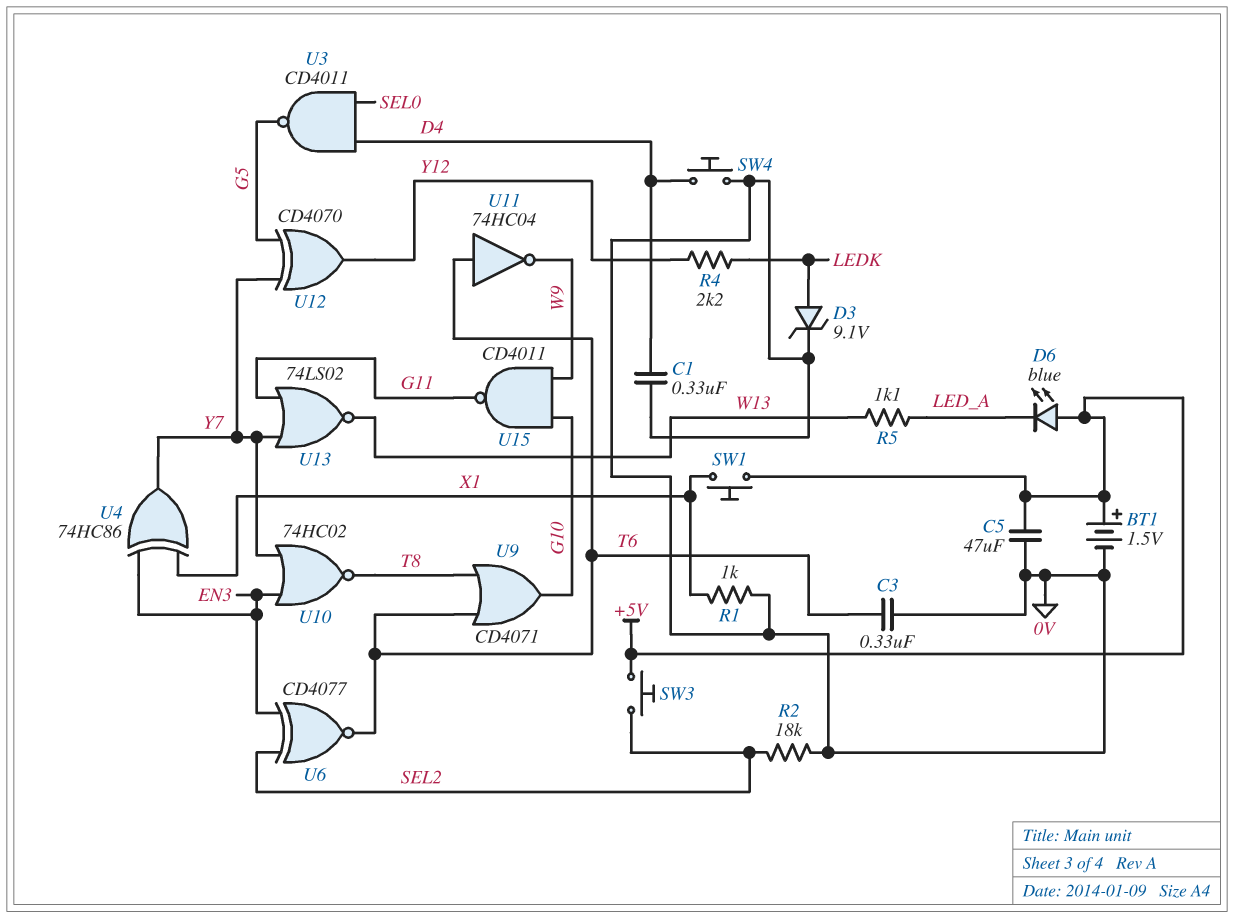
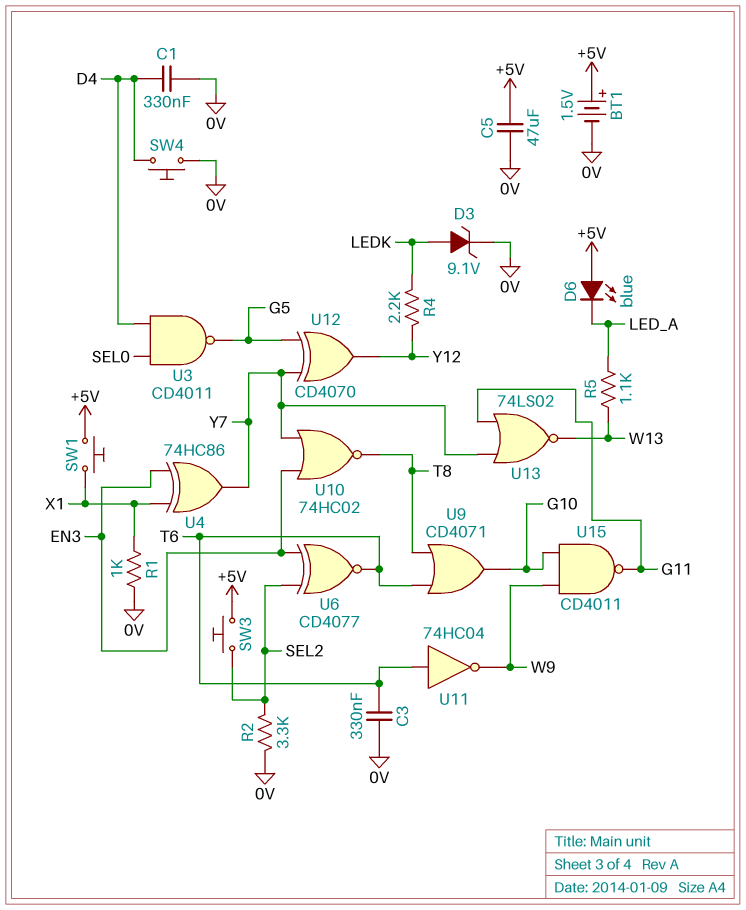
R2: 18k (0V, SEL2) -> 3.3k (0V, SEL2)

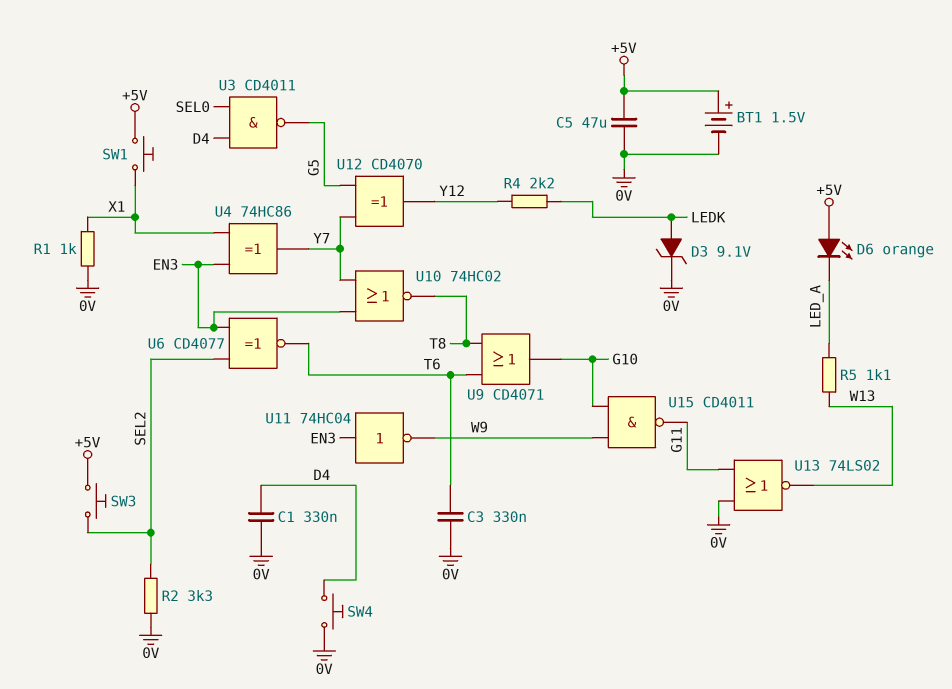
D6: LED blue (A +5V, K LED_A) -> LED orange (A +5V, K LED_A)
U11: NOT 74HC04 (in T6, out W9) -> NOT 74HC04 (in EN3, out W9)
U13: NOR 74LS02 (in G11, in Y7, out W13) -> NOR 74LS02 (in 0V, in G11, out W13)

